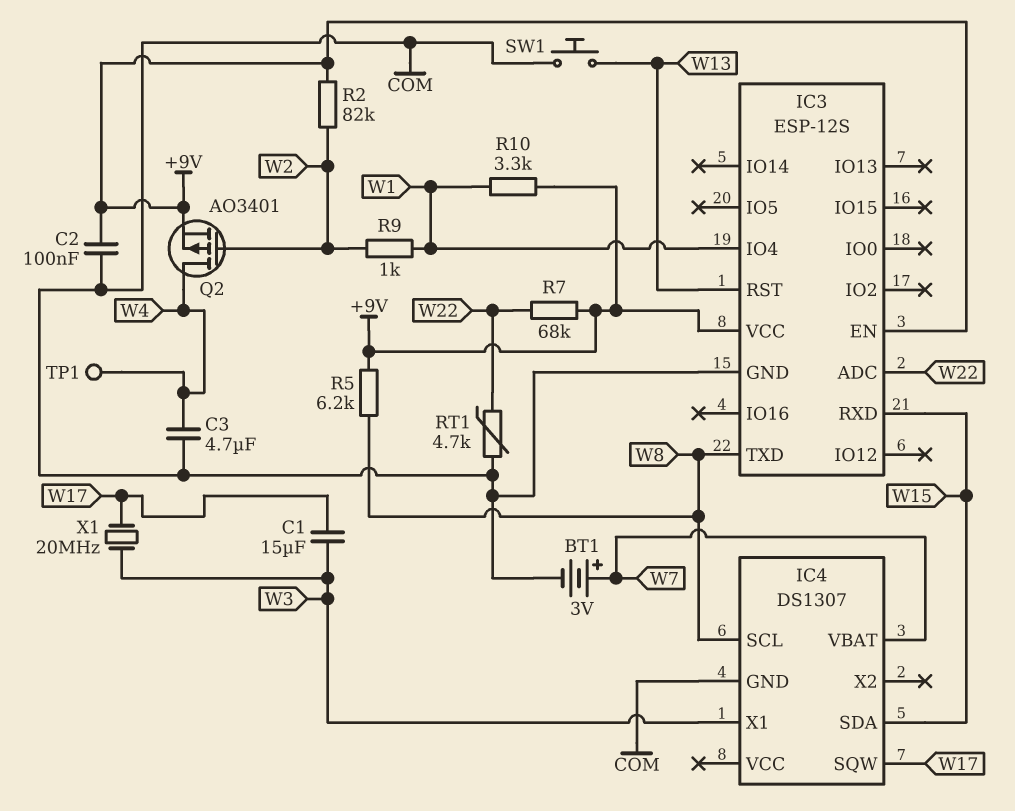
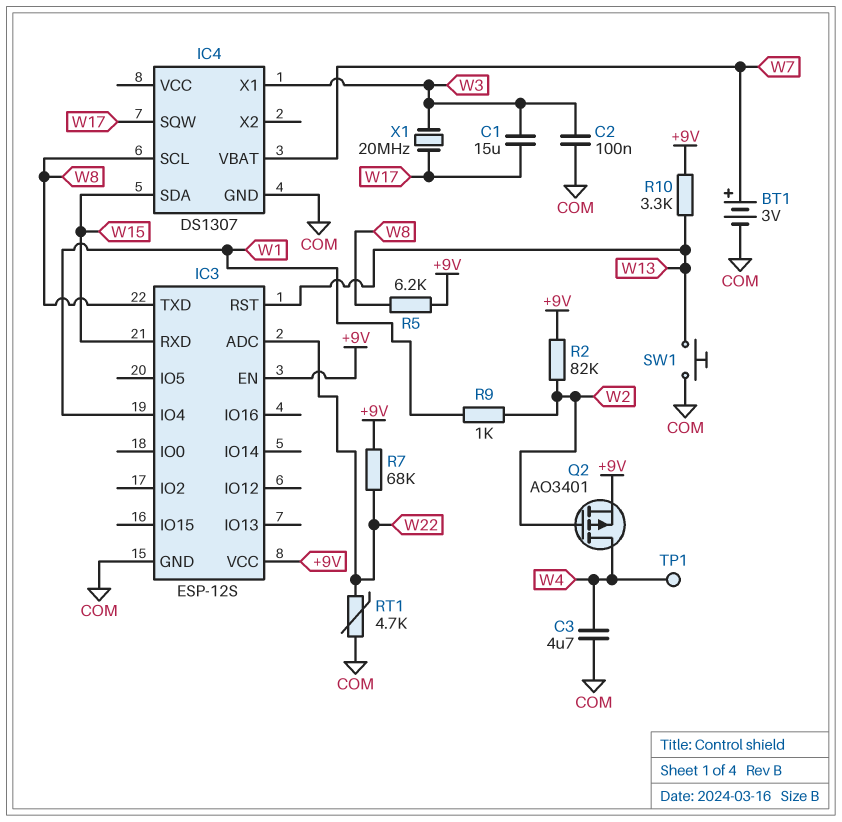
C2: 100nF (+9V, COM) -> 100nF (COM, W3)
R10: 3.3k (+9V, W1) -> 3.3k (+9V, W13)

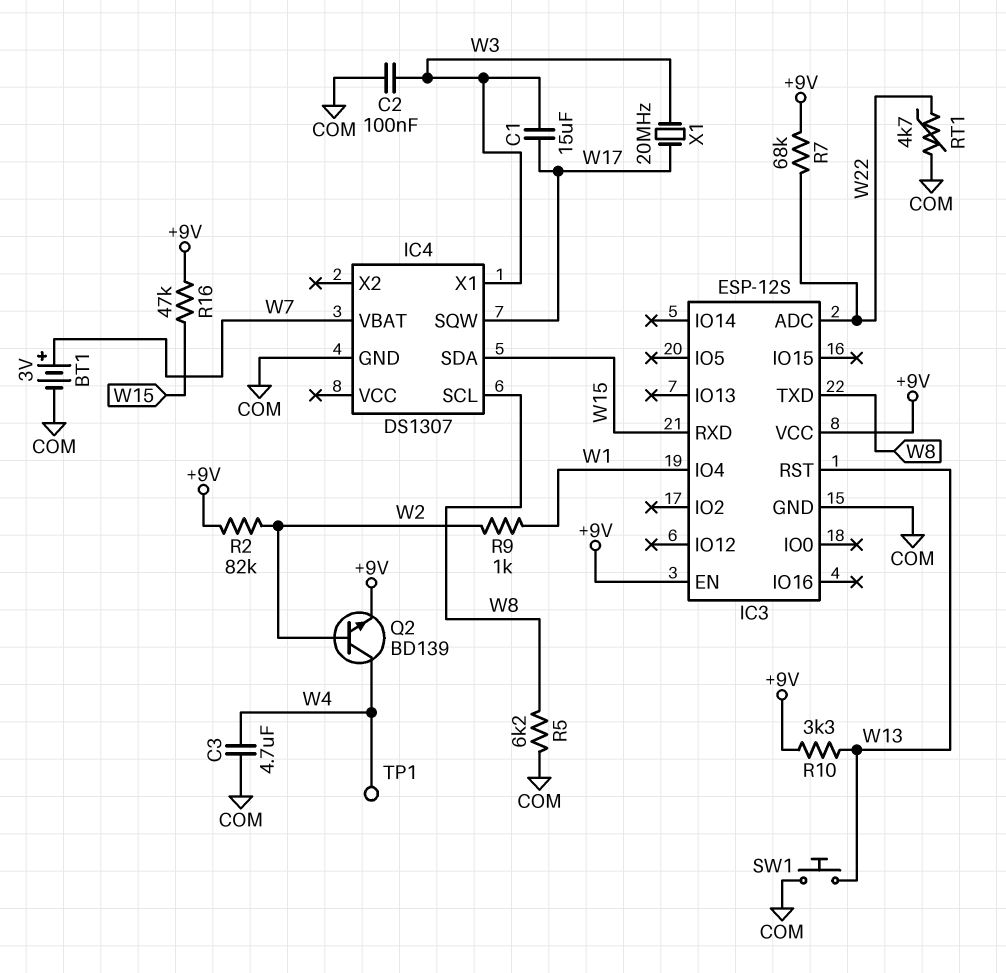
Q2: PMOS AO3401 (G W2, D W4, S +9V) -> NPN BD139 (B W2, C W4, E +9V)
R5: 6.2k (+9V, W8) -> 6.2k (COM, W8)
R16: none -> 47k (+9V, W15)

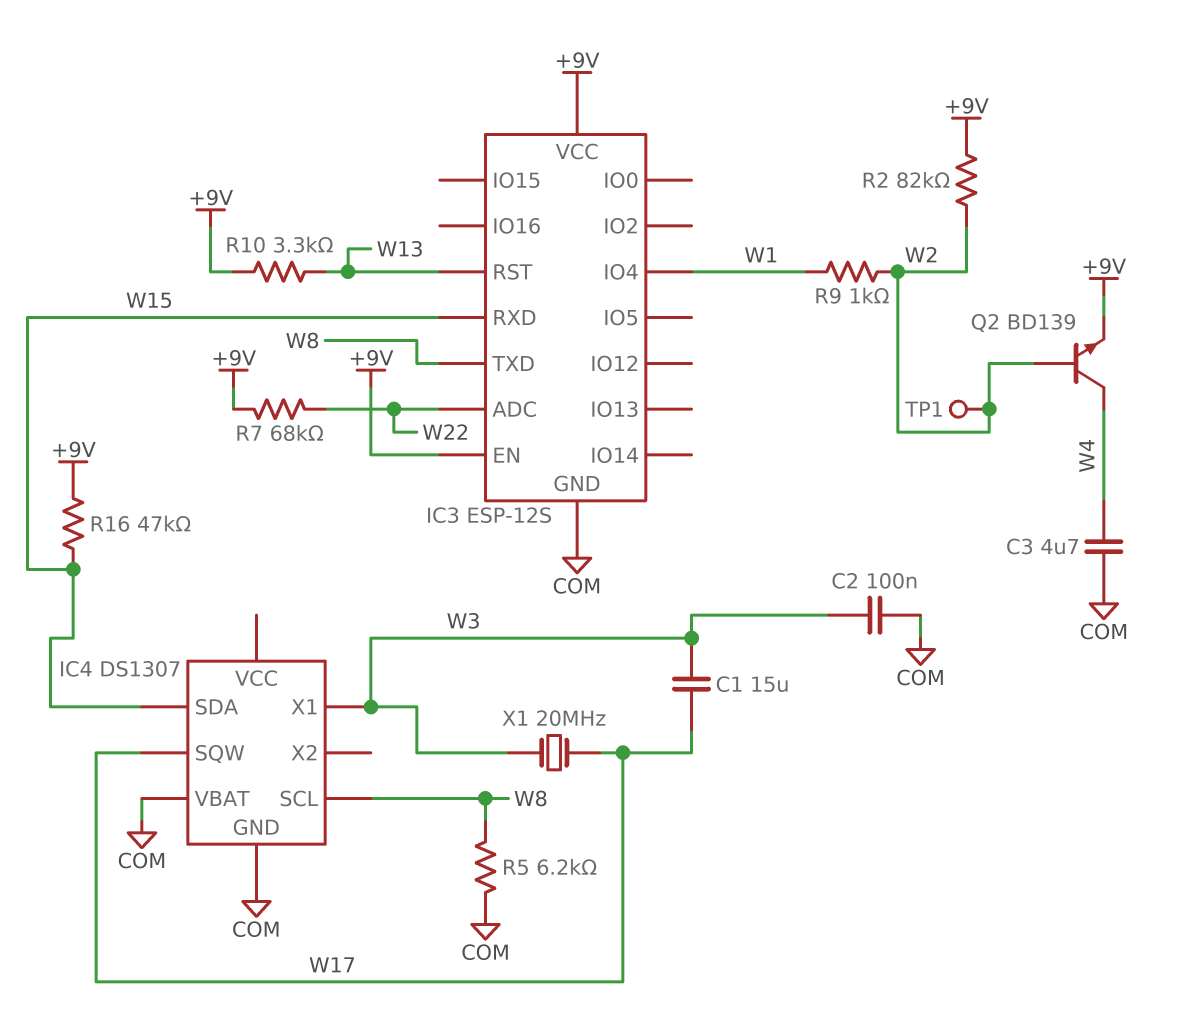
BT1: 3V (plus W7, minus COM) -> none
IC4 pin VBAT: W7 -> COM
RT1: 4.7k (COM, W22) -> none
SW1: button (COM, W13) -> none
TP1: test point (W4) -> test point (W2)

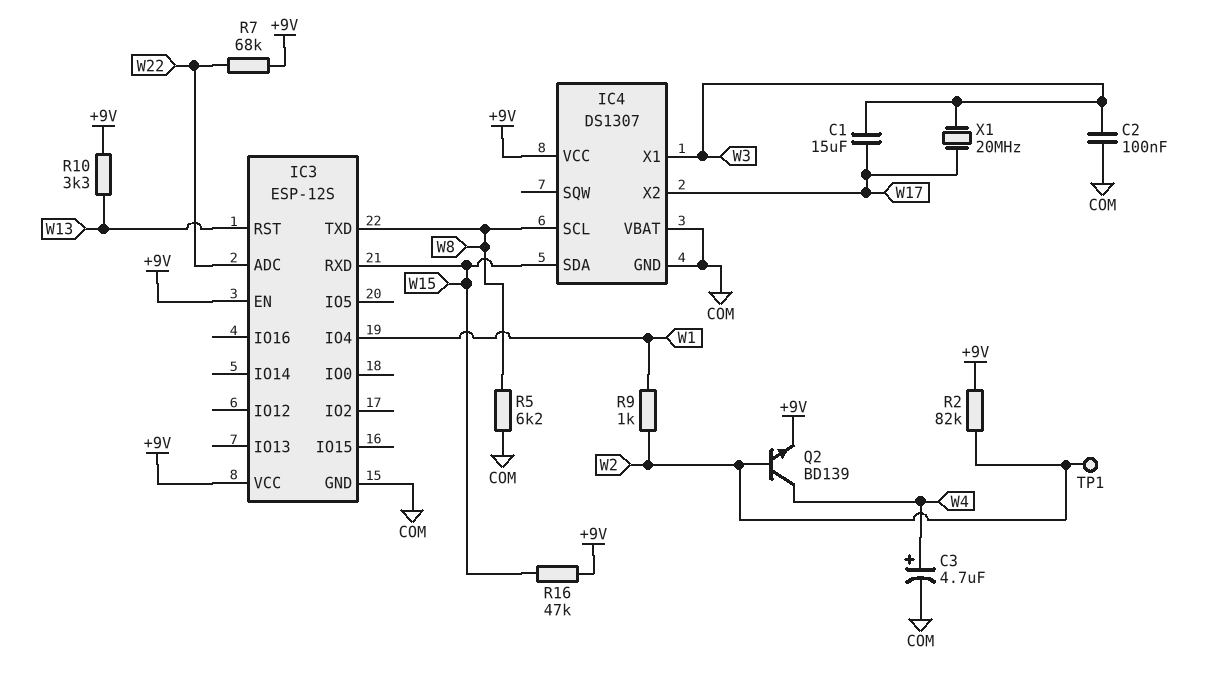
C3: 4.7uF (COM, W4) -> 4.7uF (plus W4, minus COM)
IC4 pin SQW: W17 -> none
IC4 pin VCC: none -> +9V
IC4 pin X2: none -> W17

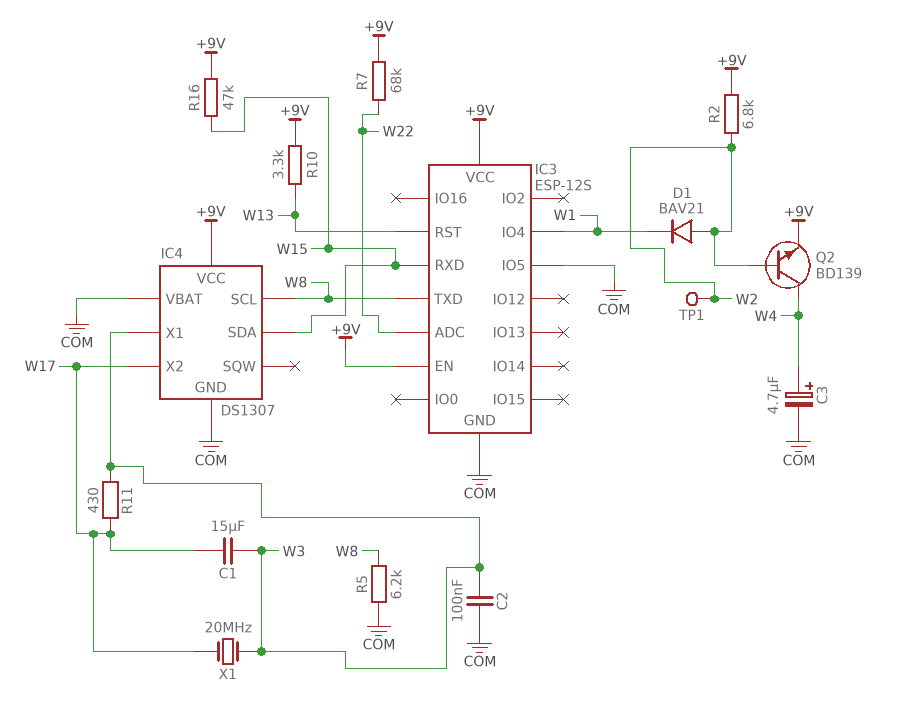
D1: none -> diode BAV21 (A W2, K W1)
IC3 pin IO5: none -> COM
R2: 82k (+9V, W2) -> 6.8k (+9V, W2)
R9: 1k (W1, W2) -> none
R11: none -> 430 (W3, W17)

